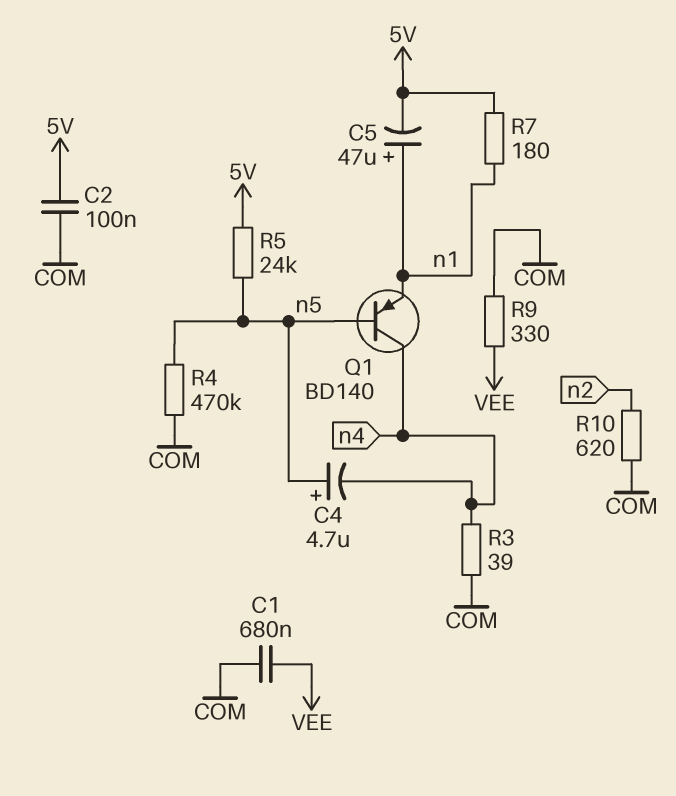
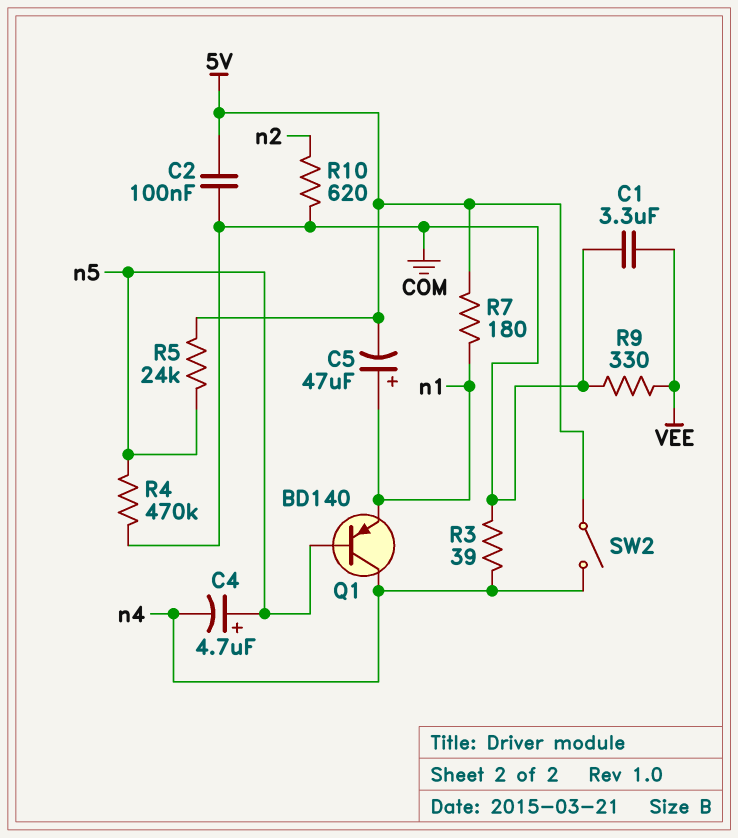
C1: 680nF (COM, VEE) -> 3.3uF (COM, VEE)
SW2: none -> switch (5V, n4)

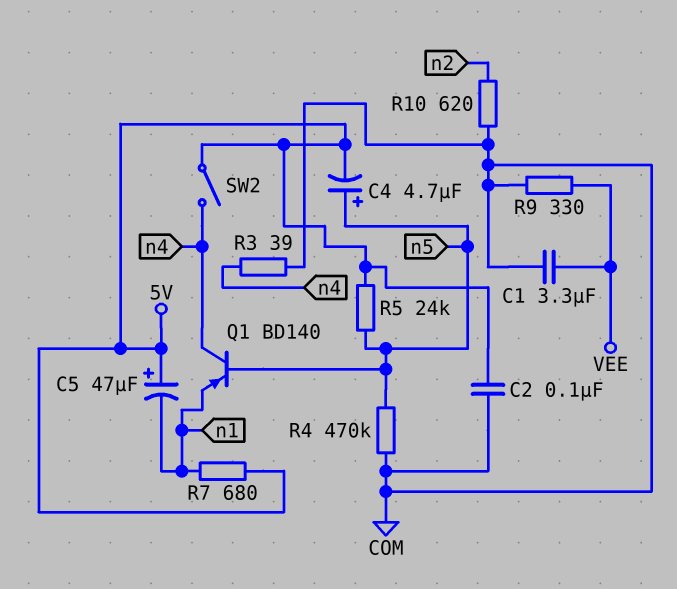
C4: 4.7uF (plus n5, minus n4) -> 4.7uF (plus n5, minus 5V)
C5: 47uF (plus n1, minus 5V) -> 47uF (plus 5V, minus n1)
R7: 180 (5V, n1) -> 680 (5V, n1)

